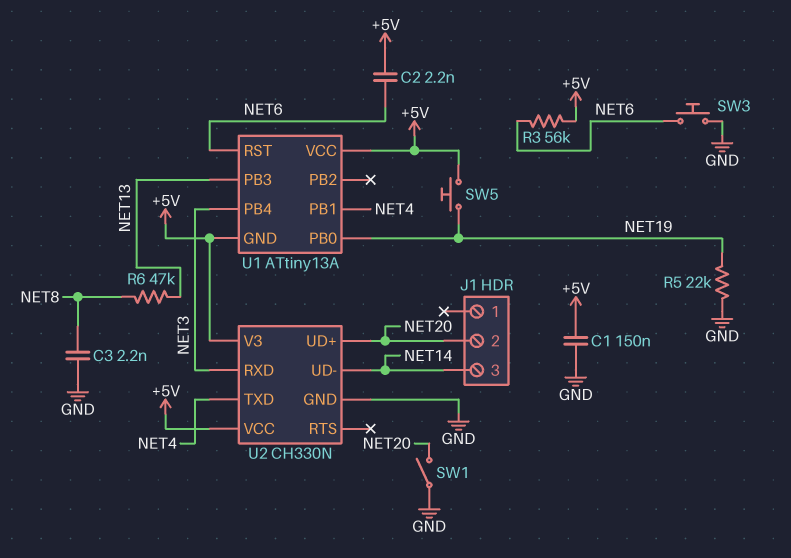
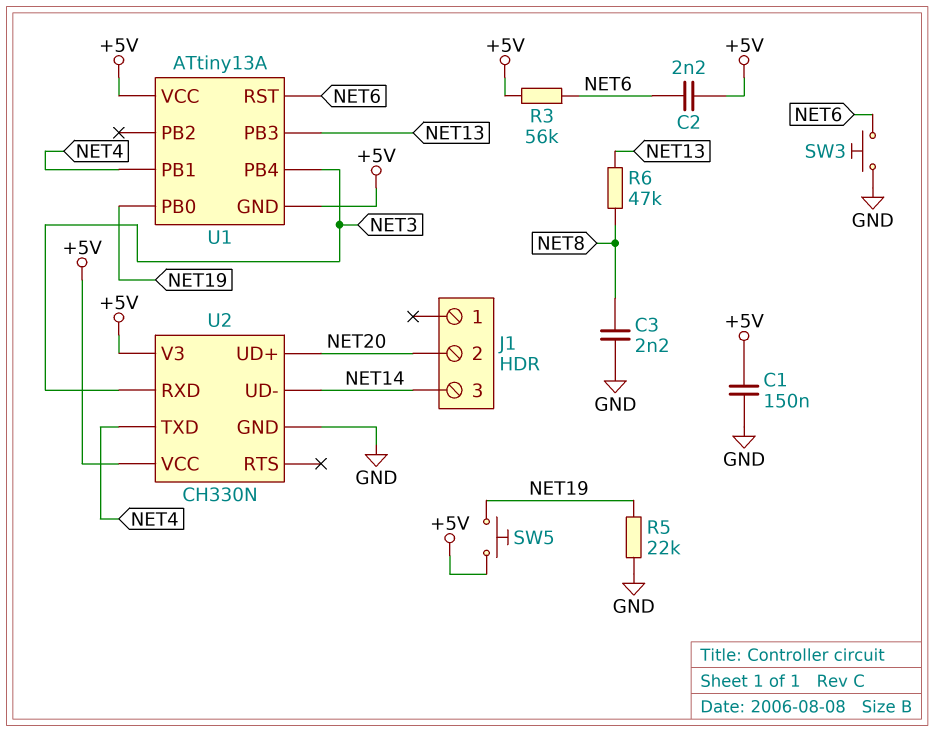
SW1: switch (GND, NET20) -> none

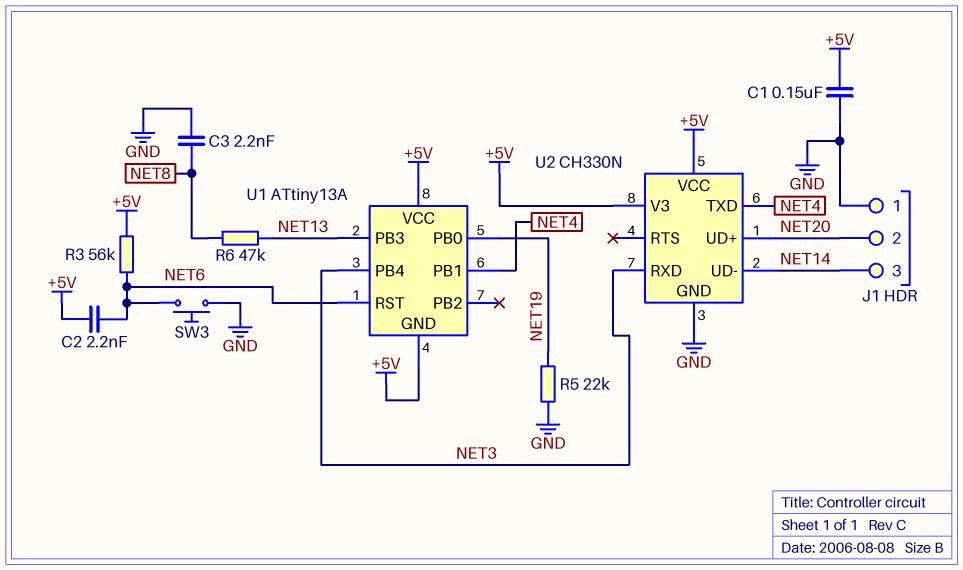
J1 pin 1: none -> GND
SW5: button (+5V, NET19) -> none

